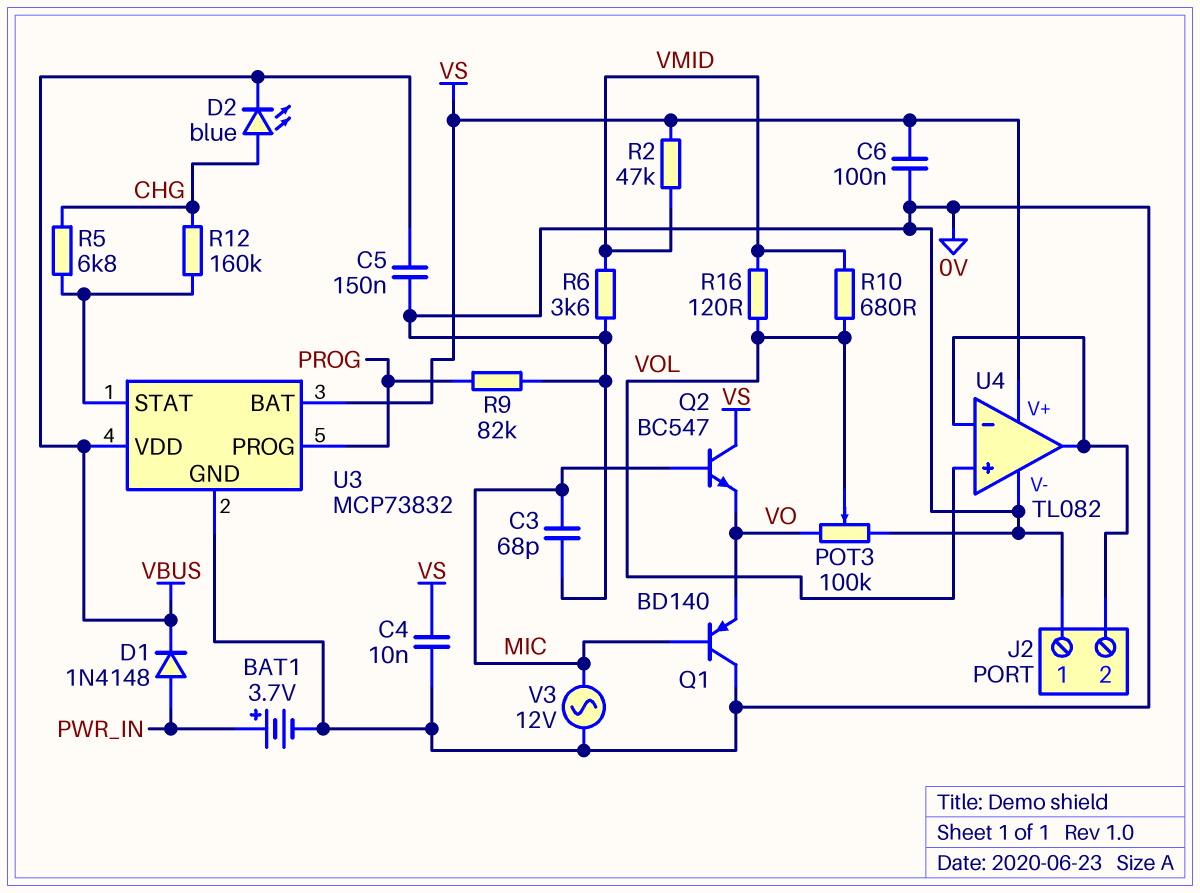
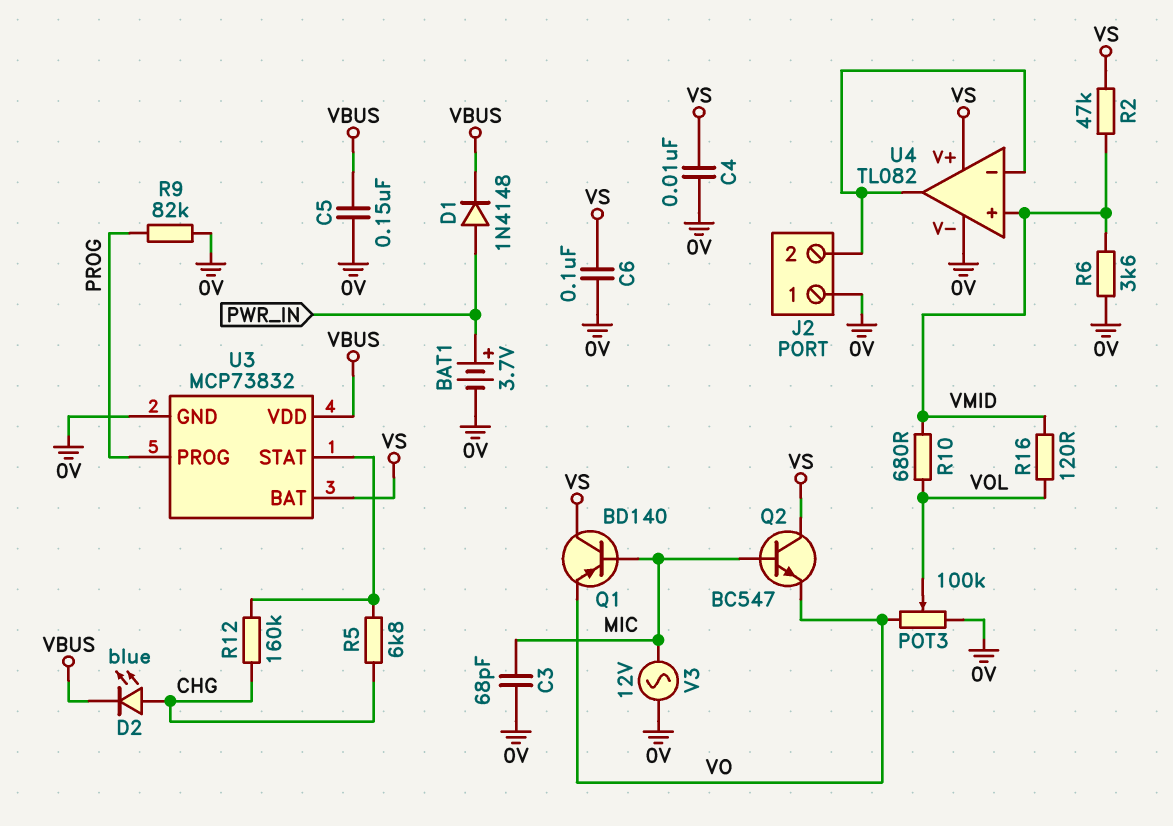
Q1: PNP BD140 (B MIC, C 0V, E VO) -> PNP BD140 (B MIC, C VS, E VO)
U4 pin in+: VOL -> VMID

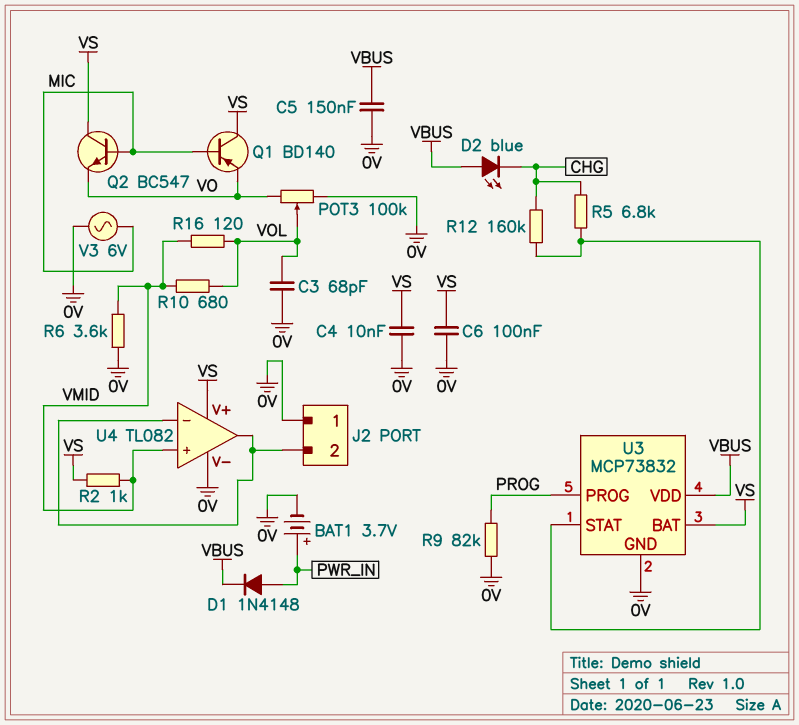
C3: 68pF (0V, MIC) -> 68pF (0V, VOL)
D2: LED blue (A CHG, K VBUS) -> LED blue (A VBUS, K CHG)
R2: 47k (VMID, VS) -> 1k (VMID, VS)
V3: AC 12V (0V, MIC) -> AC 6V (0V, MIC)

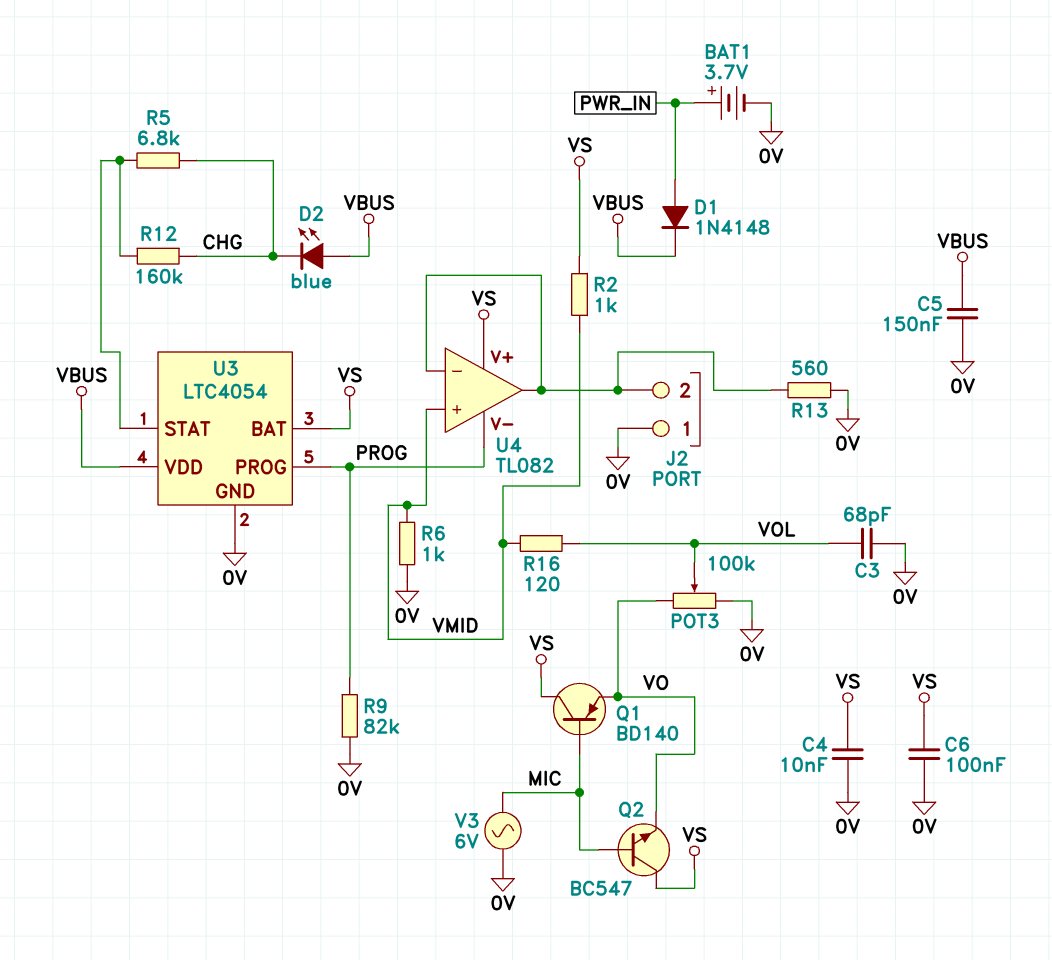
R6: 3.6k (0V, VMID) -> 1k (0V, VMID)
R10: 680 (VMID, VOL) -> none
R13: none -> 560 (0V, J2/2)
U3: MCP73832 -> LTC4054
U4 pin V-: 0V -> PROG

